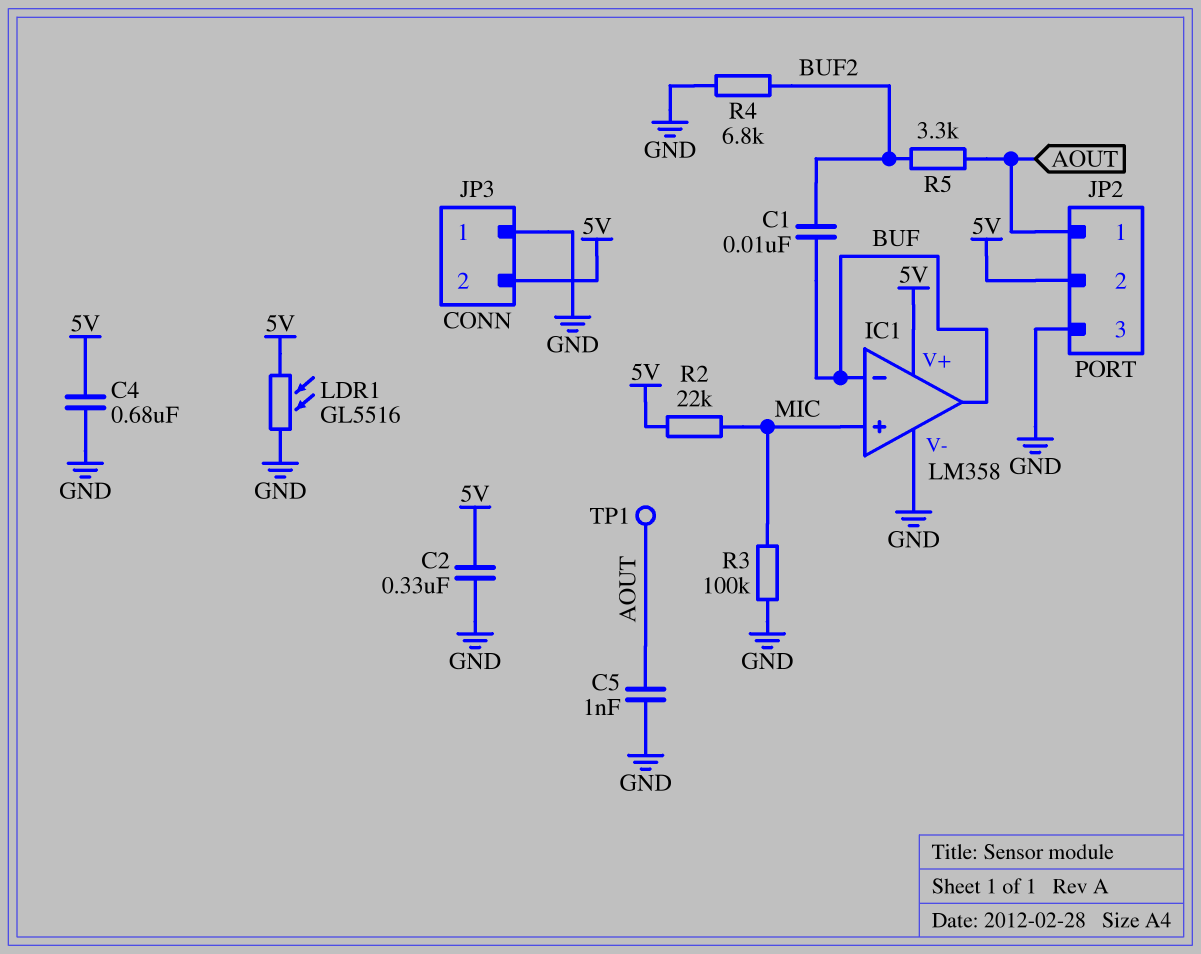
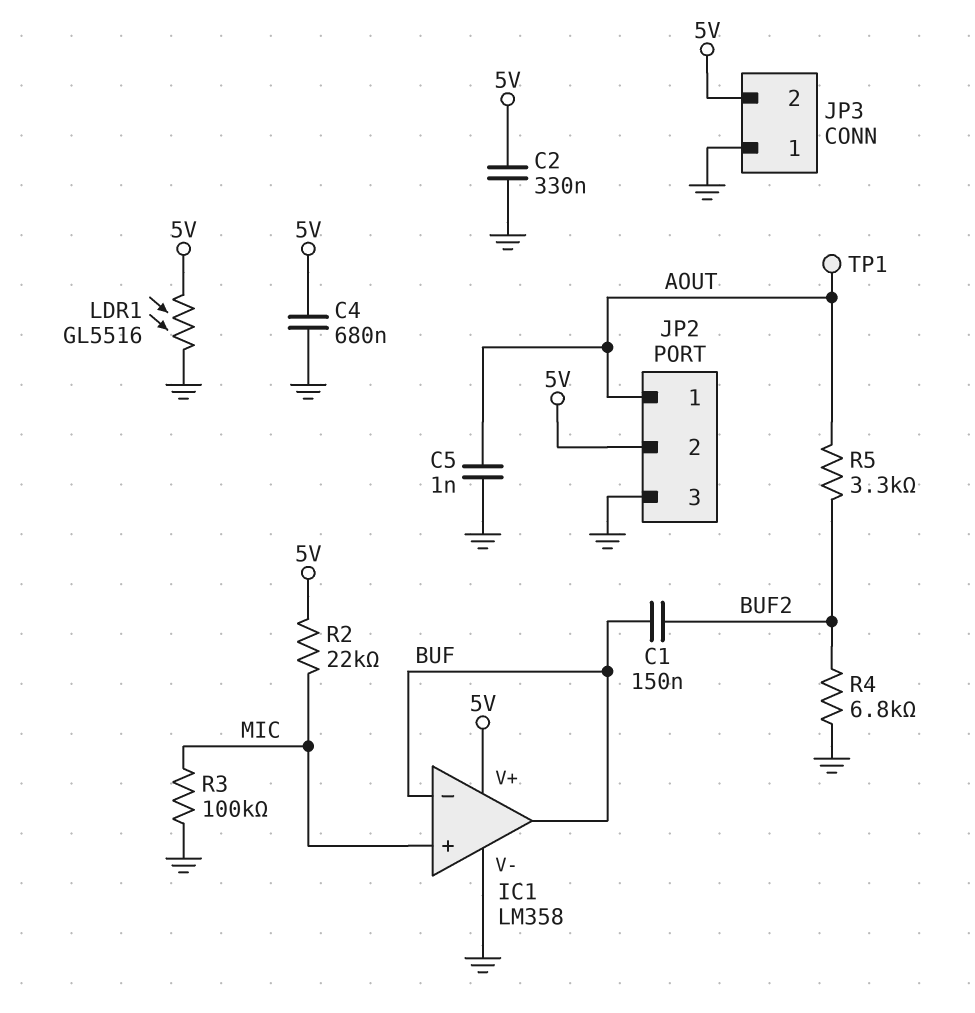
C1: 10nF (BUF, BUF2) -> 150nF (BUF, BUF2)

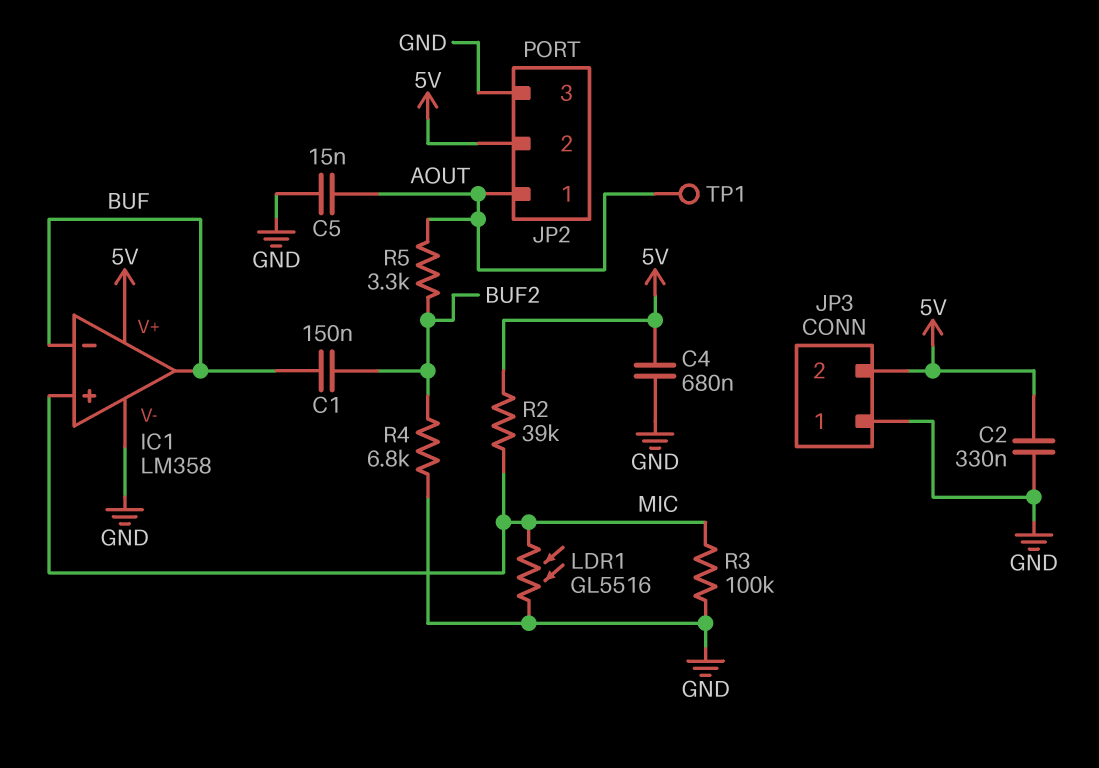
C5: 1nF (AOUT, GND) -> 15nF (AOUT, GND)
LDR1: GL5516 (5V, GND) -> GL5516 (GND, MIC)
R2: 22k (5V, MIC) -> 39k (5V, MIC)

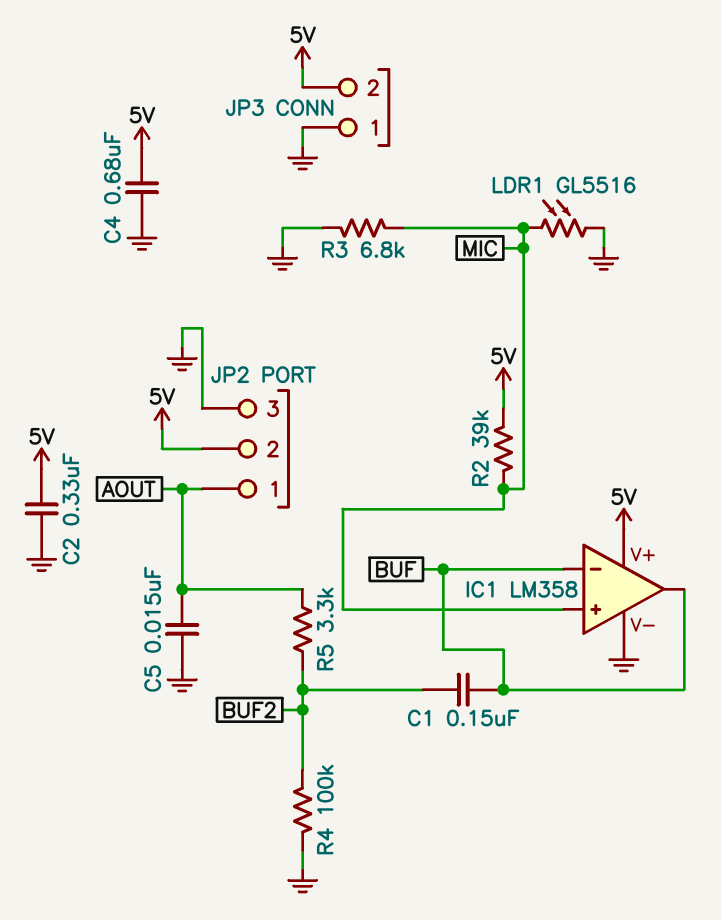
R3: 100k (GND, MIC) -> 6.8k (GND, MIC)
R4: 6.8k (BUF2, GND) -> 100k (BUF2, GND)
TP1: test point (AOUT) -> none

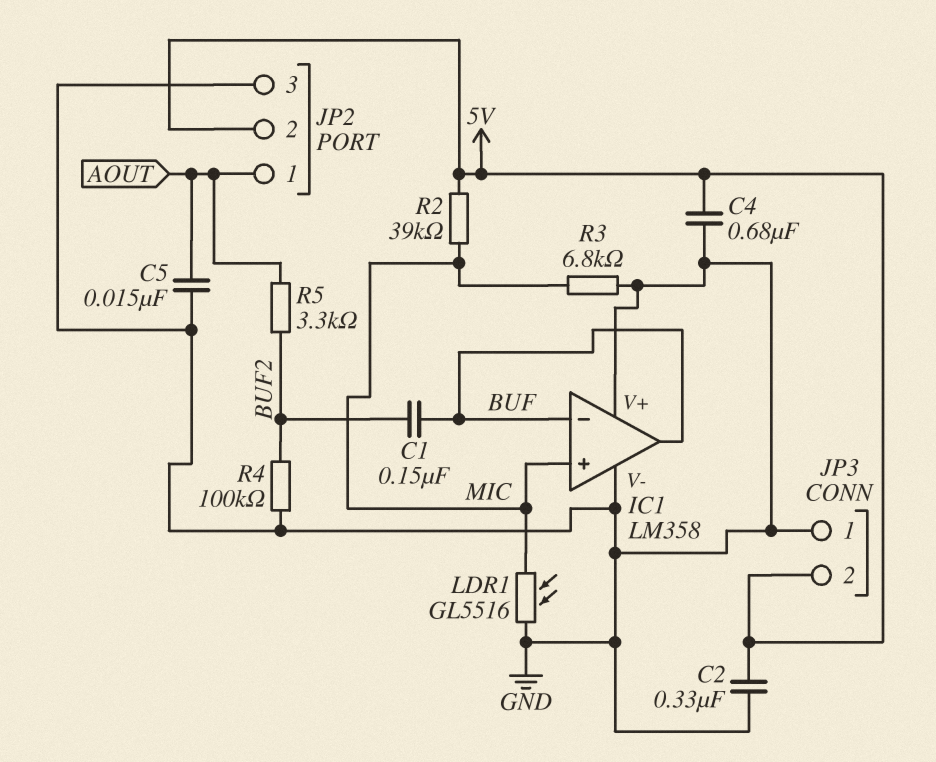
IC1 pin V+: 5V -> GND

